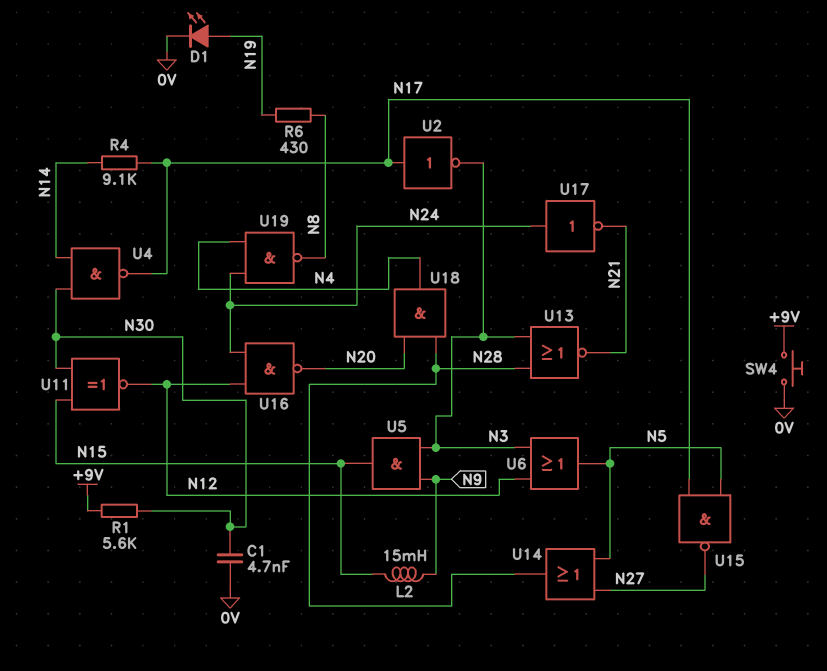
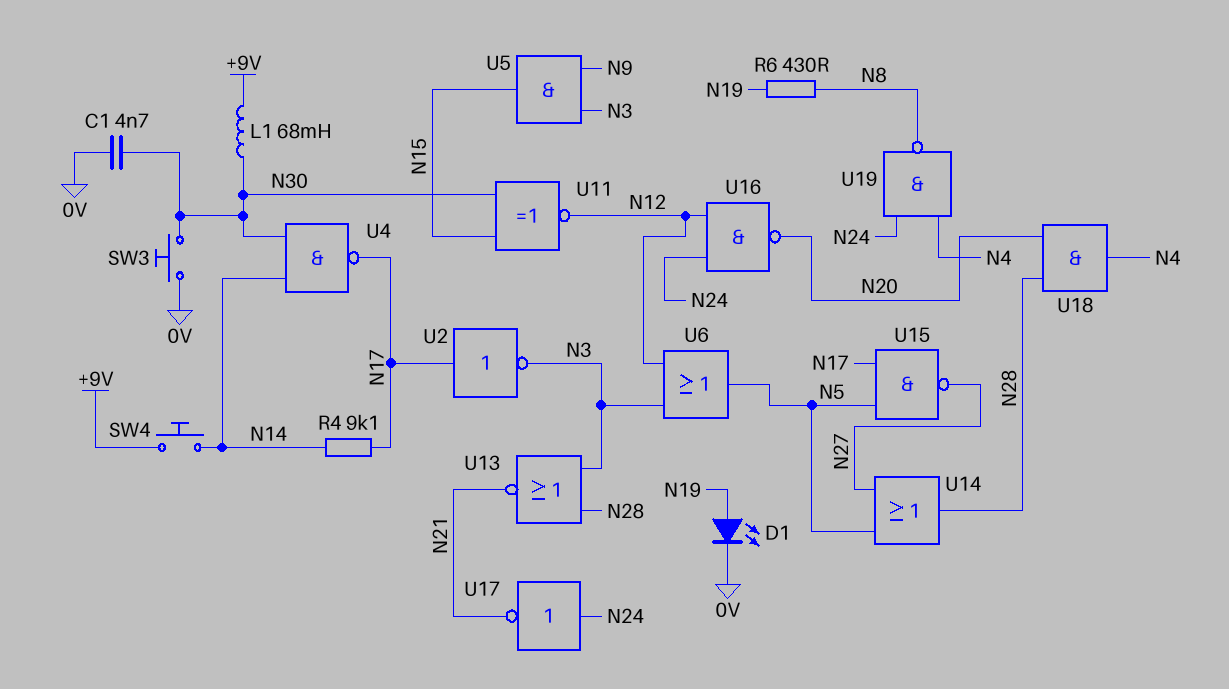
L1: none -> 68mH (+9V, N30)
L2: 15mH (N9, N15) -> none
R1: 5.6k (+9V, N30) -> none
SW3: none -> button (0V, N30)
SW4: button (+9V, 0V) -> button (+9V, N14)

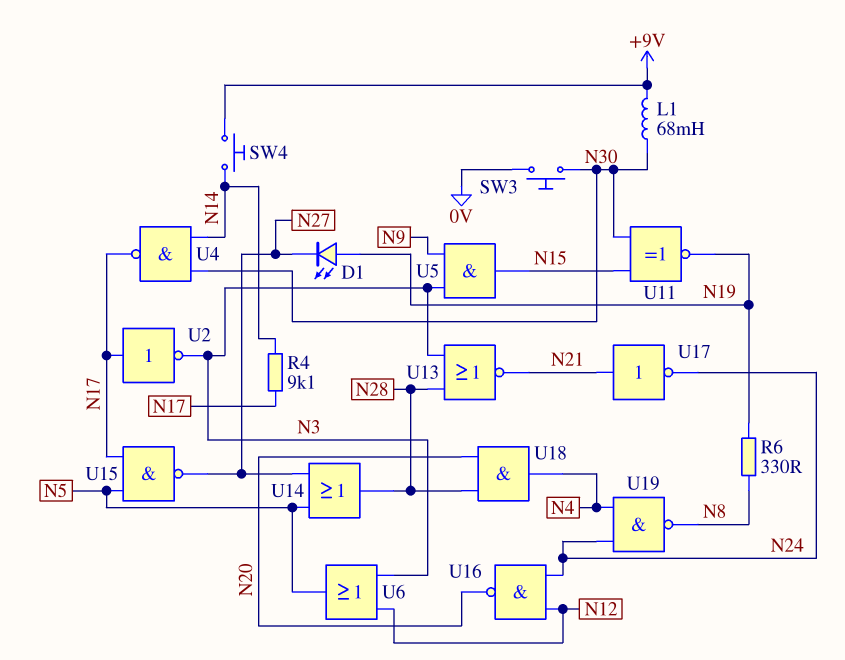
C1: 4.7nF (0V, N30) -> none
D1: LED (A N19, K 0V) -> LED (A N19, K N27)
R6: 430 (N8, N19) -> 330 (N8, N19)
U11: XNOR (in N15, in N30, out N12) -> XNOR (in N15, in N30, out N19)
U17: NOT (in N24, out N21) -> NOT (in N21, out N24)

